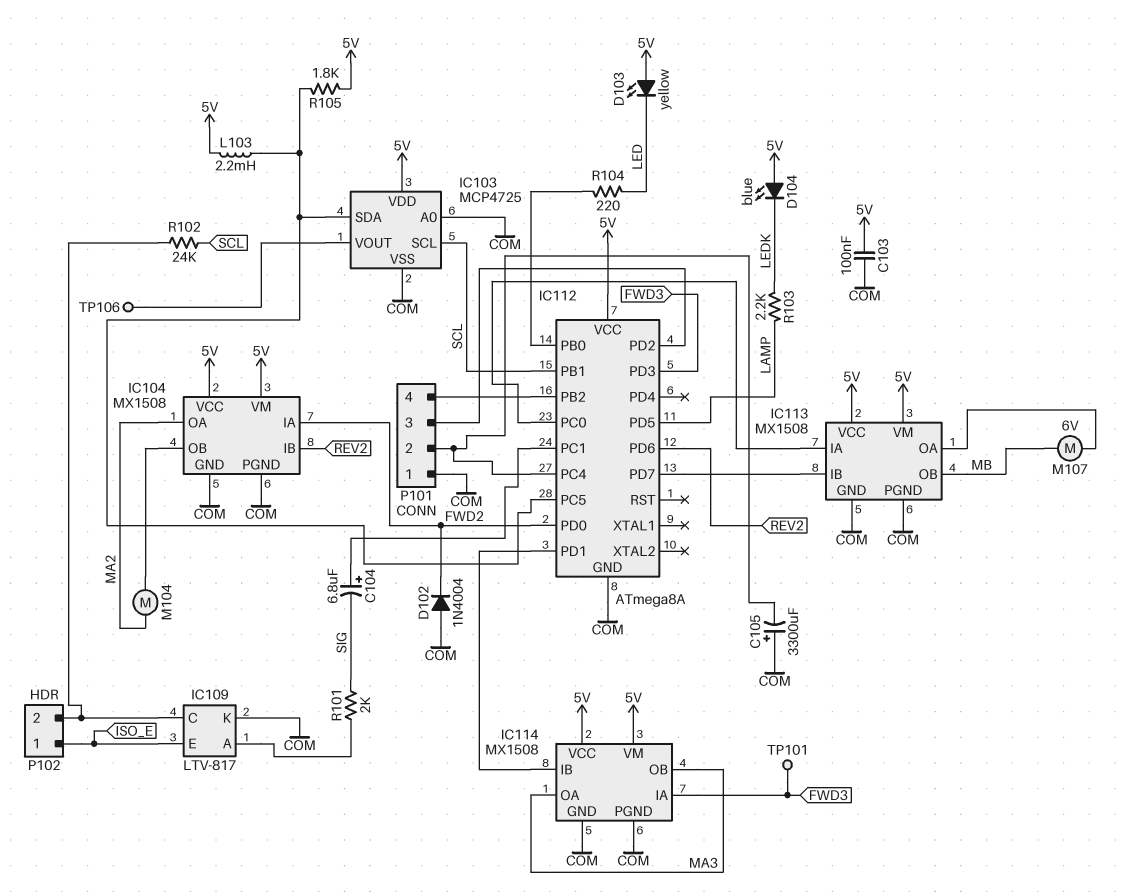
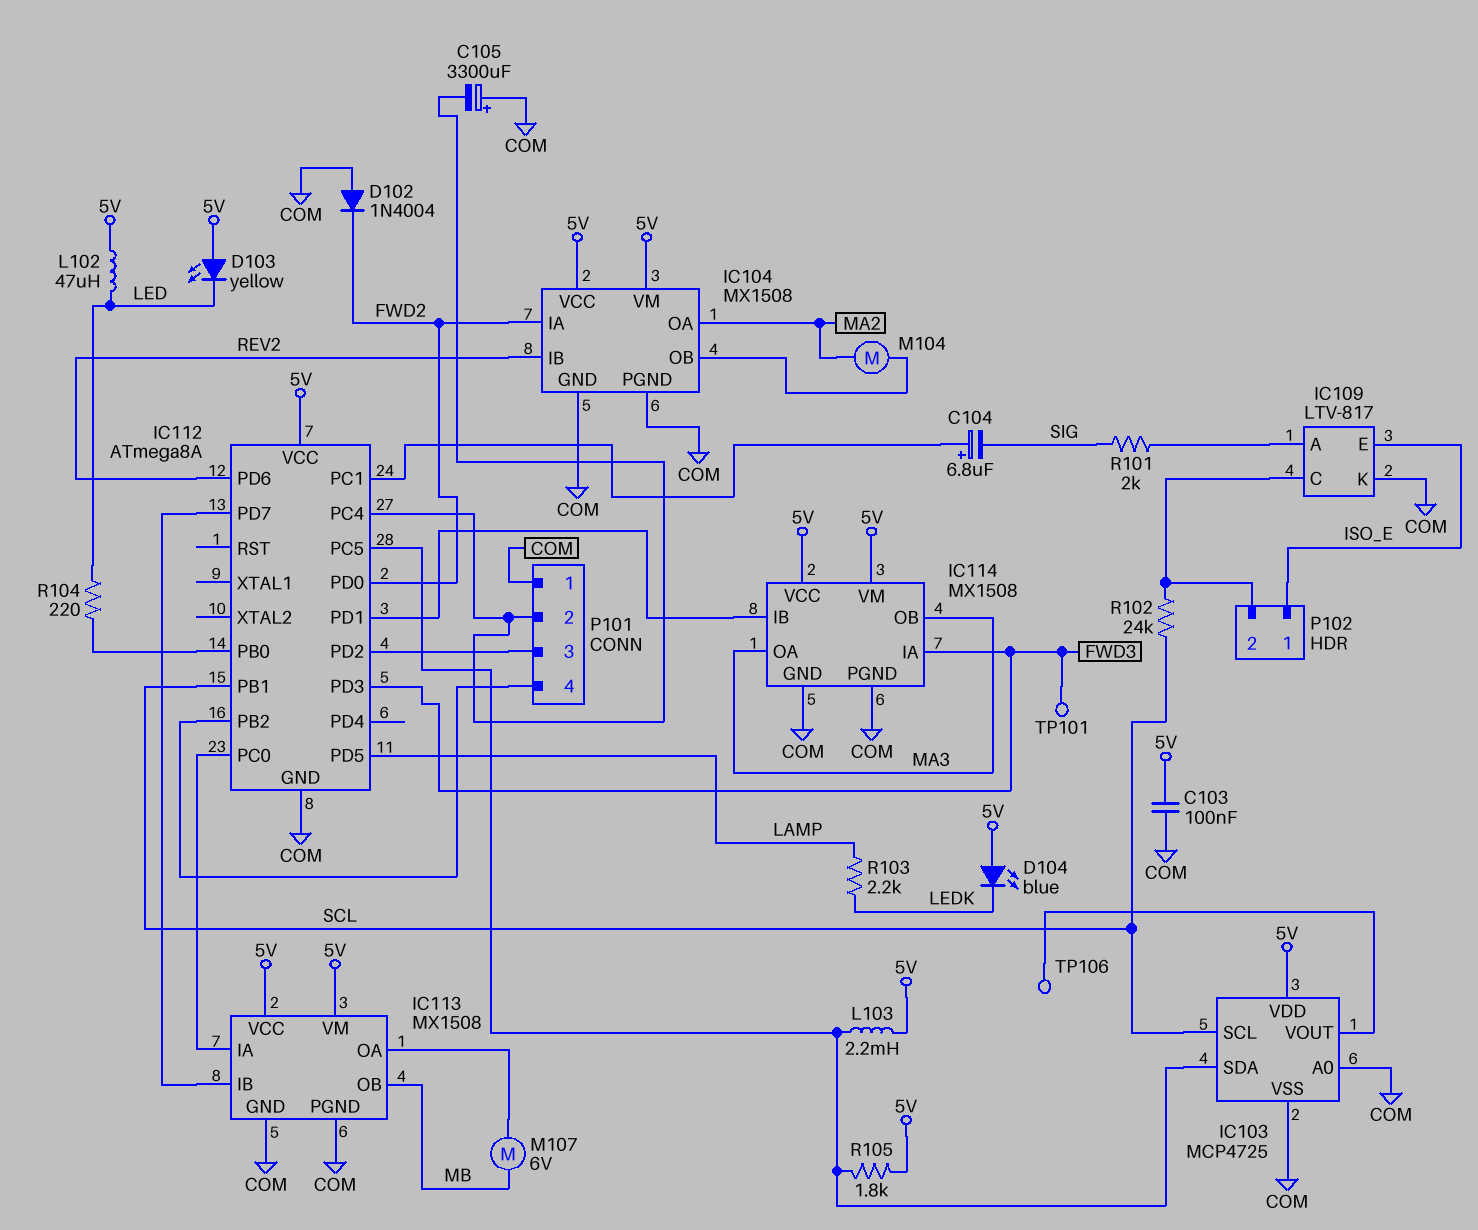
L102: none -> 47uH (5V, LED)

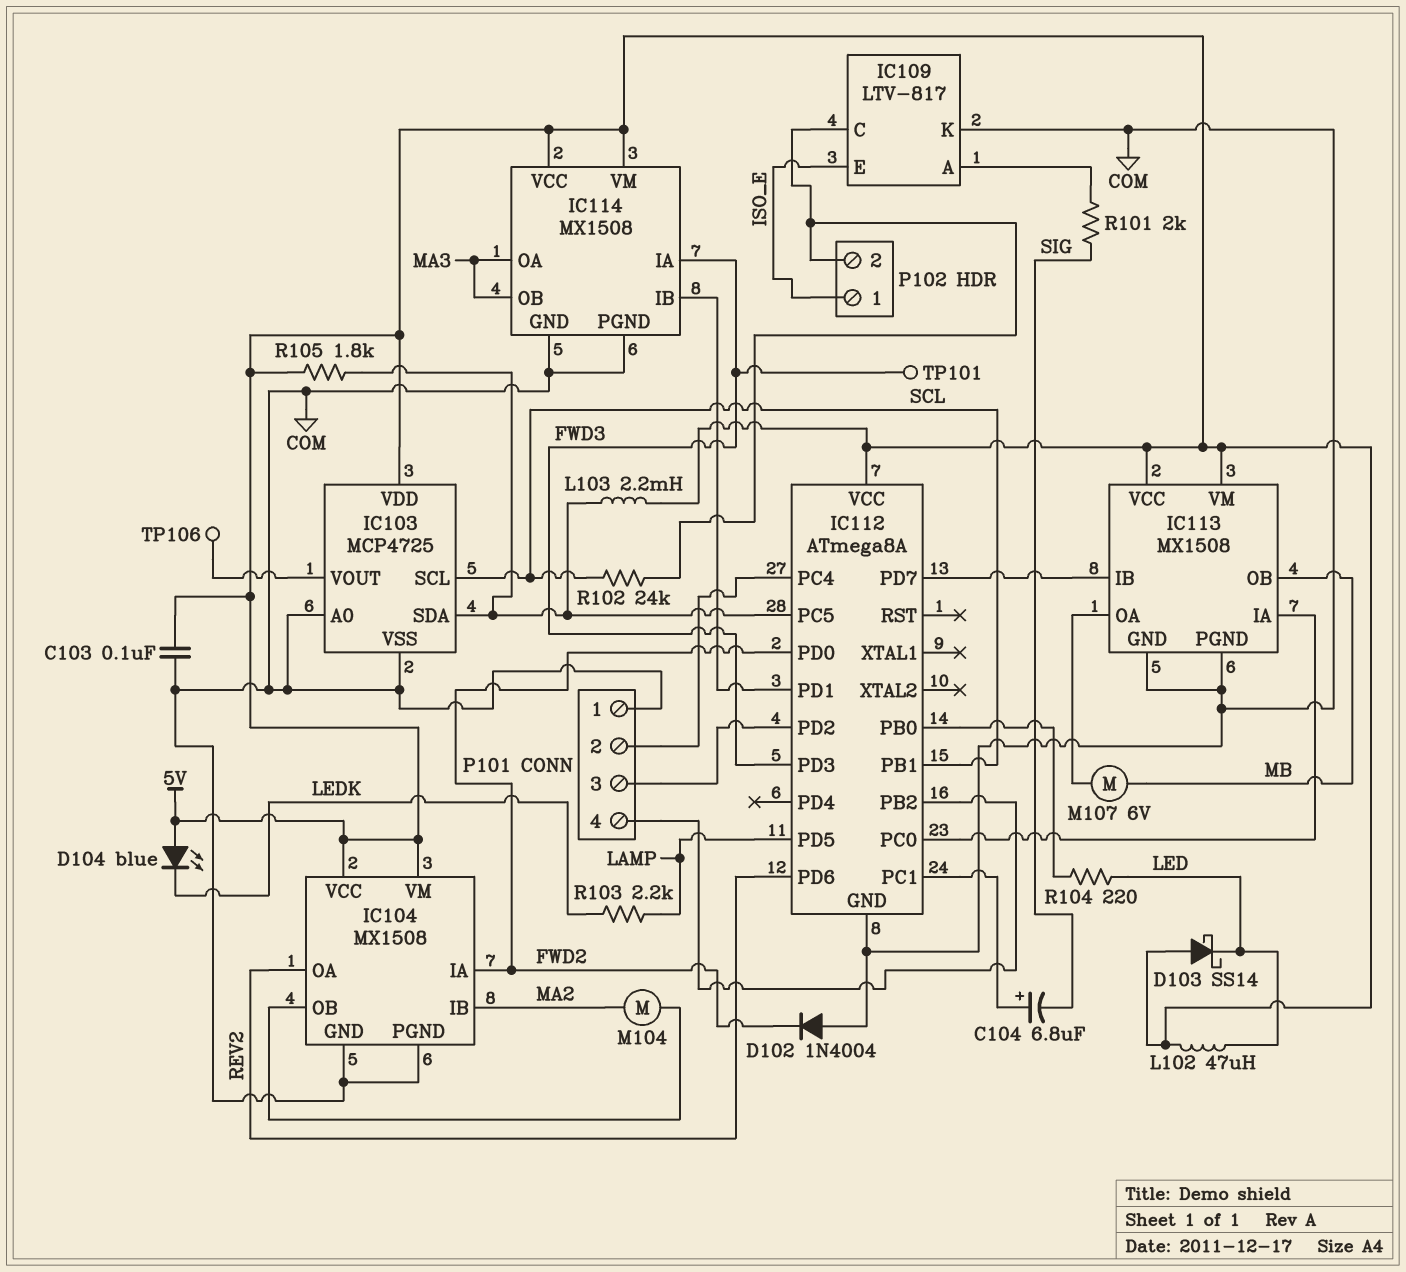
C105: 3300uF (plus COM, minus IC112/PC4) -> none
D103: LED yellow (A 5V, K LED) -> schottky SS14 (A 5V, K LED)
IC104 pin IB: REV2 -> MA2
IC104 pin OA: MA2 -> REV2

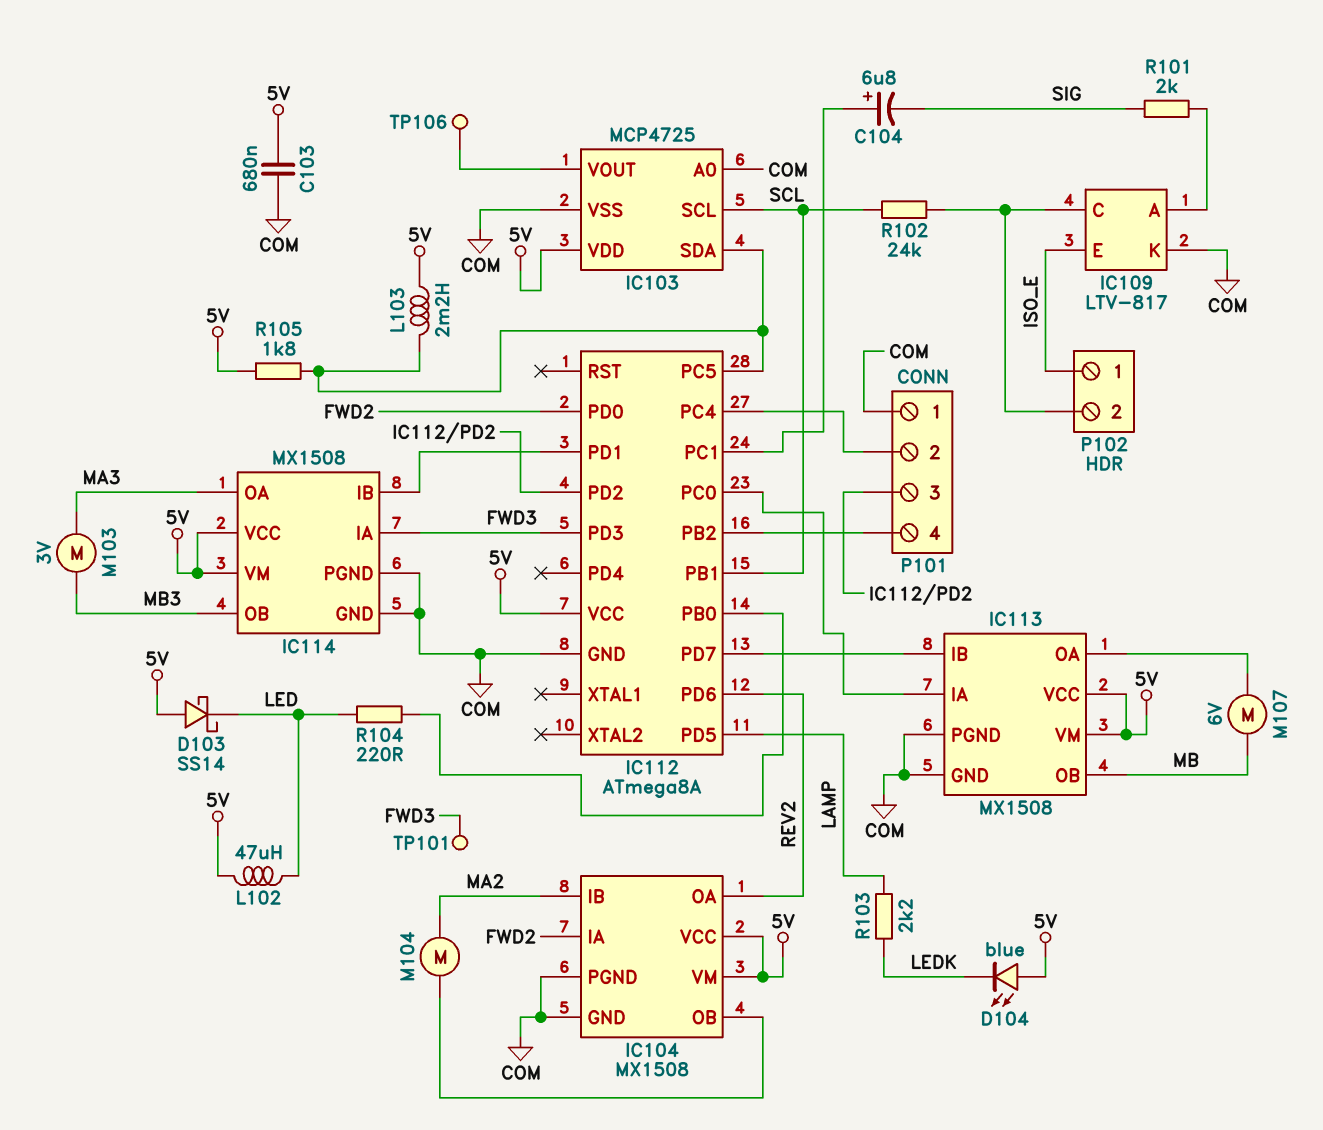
C103: 100nF (5V, COM) -> 680nF (5V, COM)
D102: diode 1N4004 (A COM, K FWD2) -> none
IC114 pin OB: MA3 -> MB3
M103: none -> motor 3V (MA3, MB3)

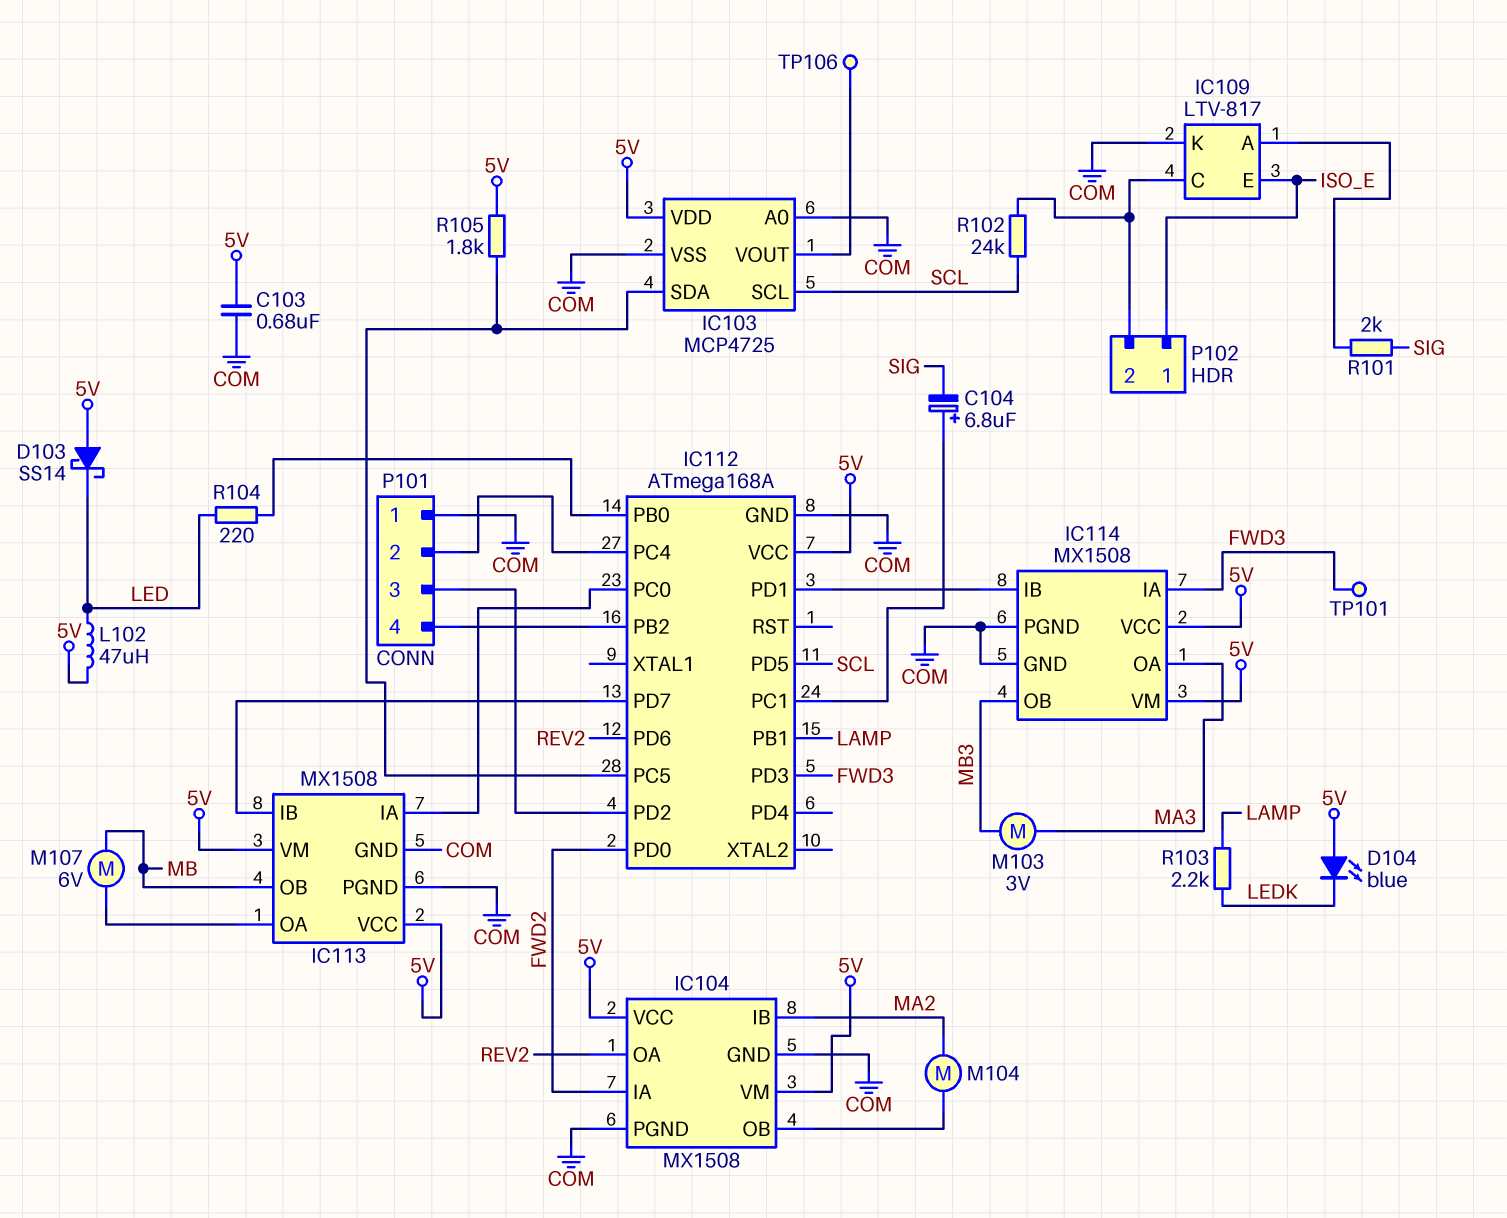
IC112: ATmega8A -> ATmega168A
IC112 pin PB1: SCL -> LAMP
IC112 pin PD5: LAMP -> SCL
L103: 2.2mH (5V, IC103/SDA) -> none

